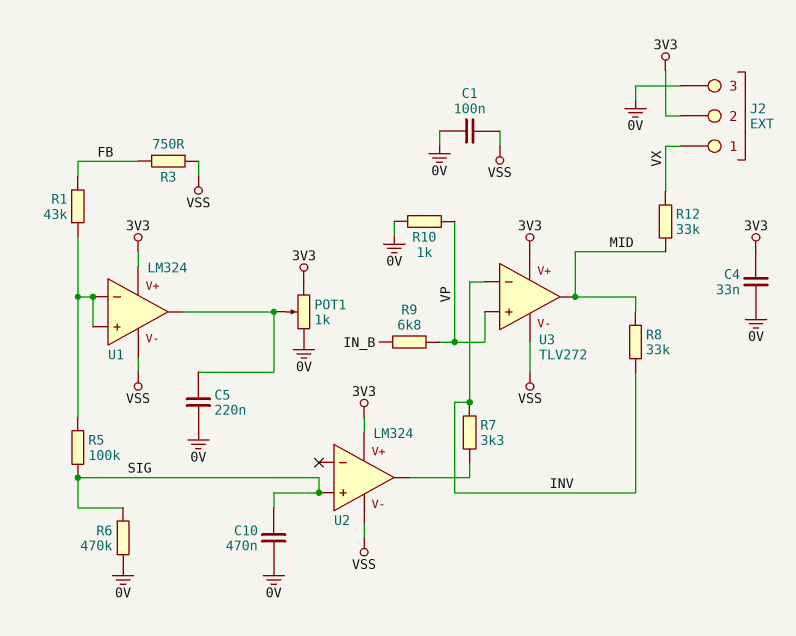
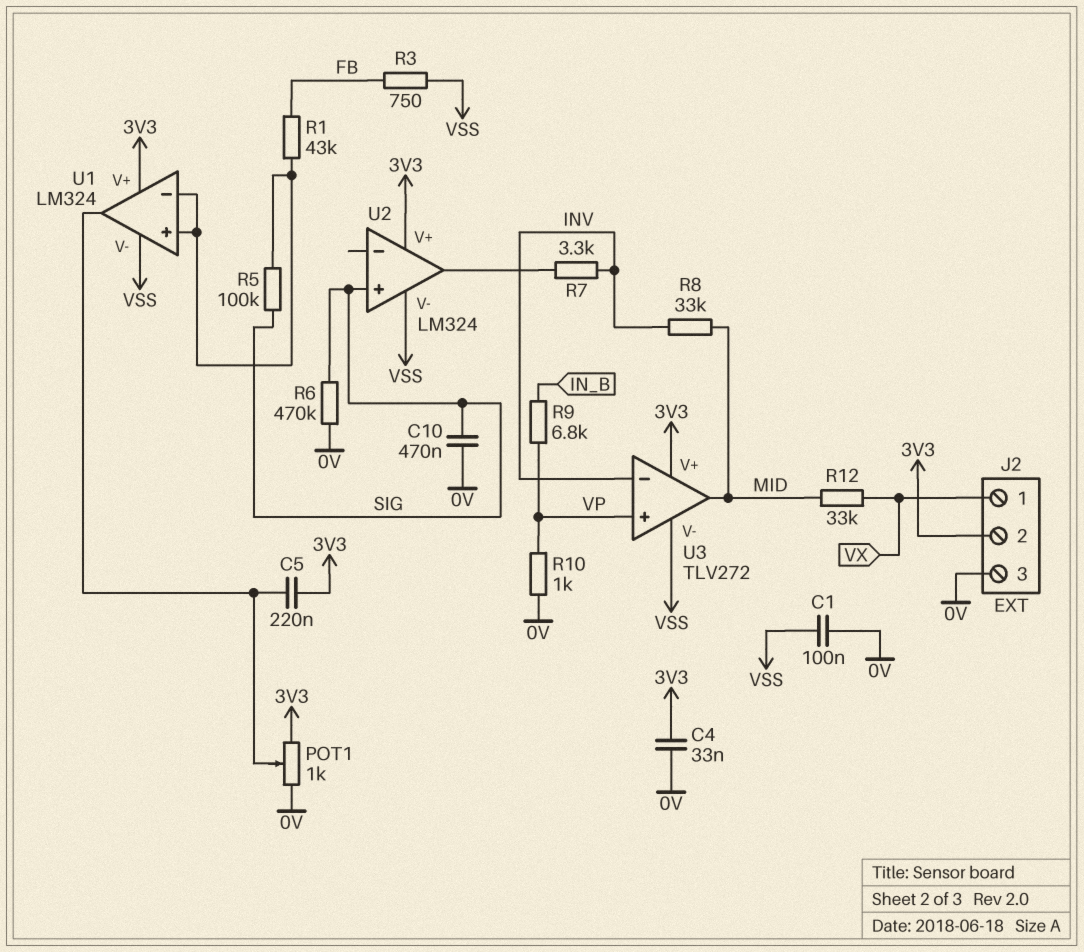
C5: 220nF (0V, U1/out) -> 220nF (3V3, U1/out)

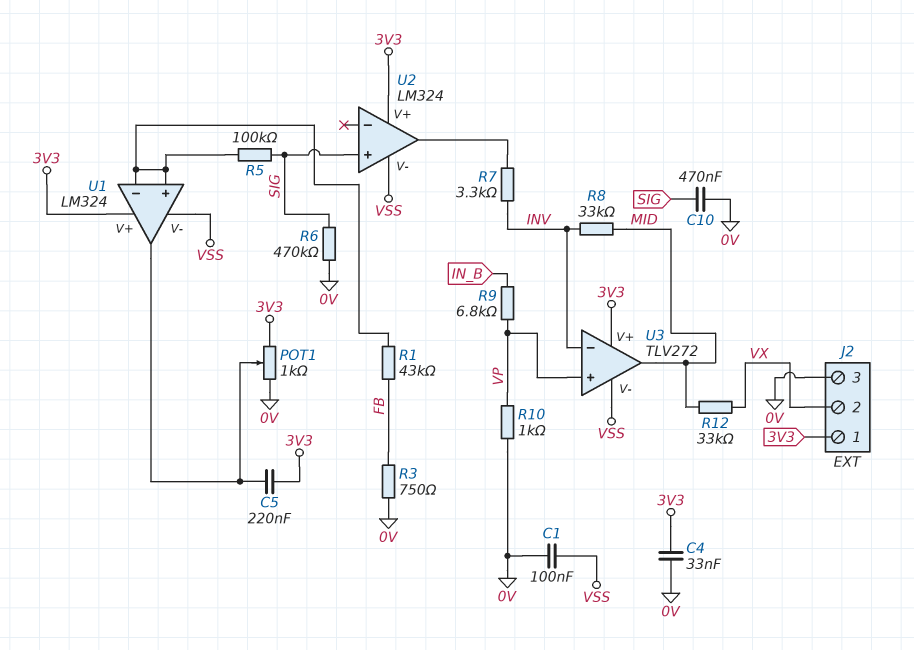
J2 pin 1: VX -> 3V3
J2 pin 2: 3V3 -> VX
R3: 750 (FB, VSS) -> 750 (0V, FB)

